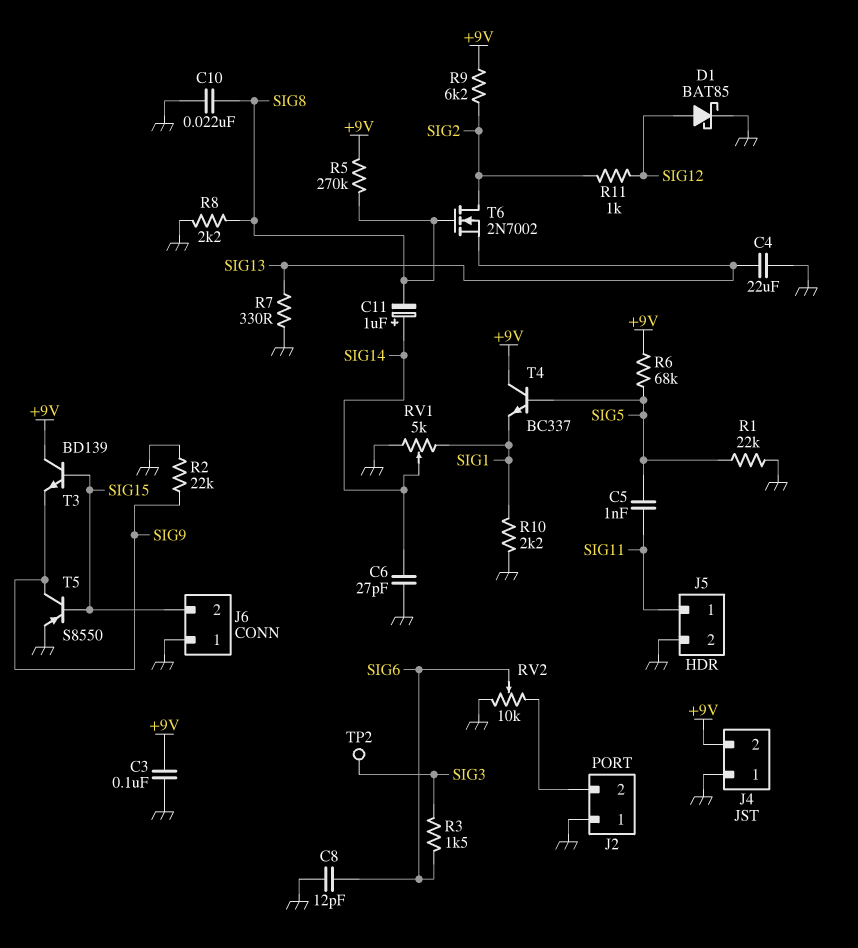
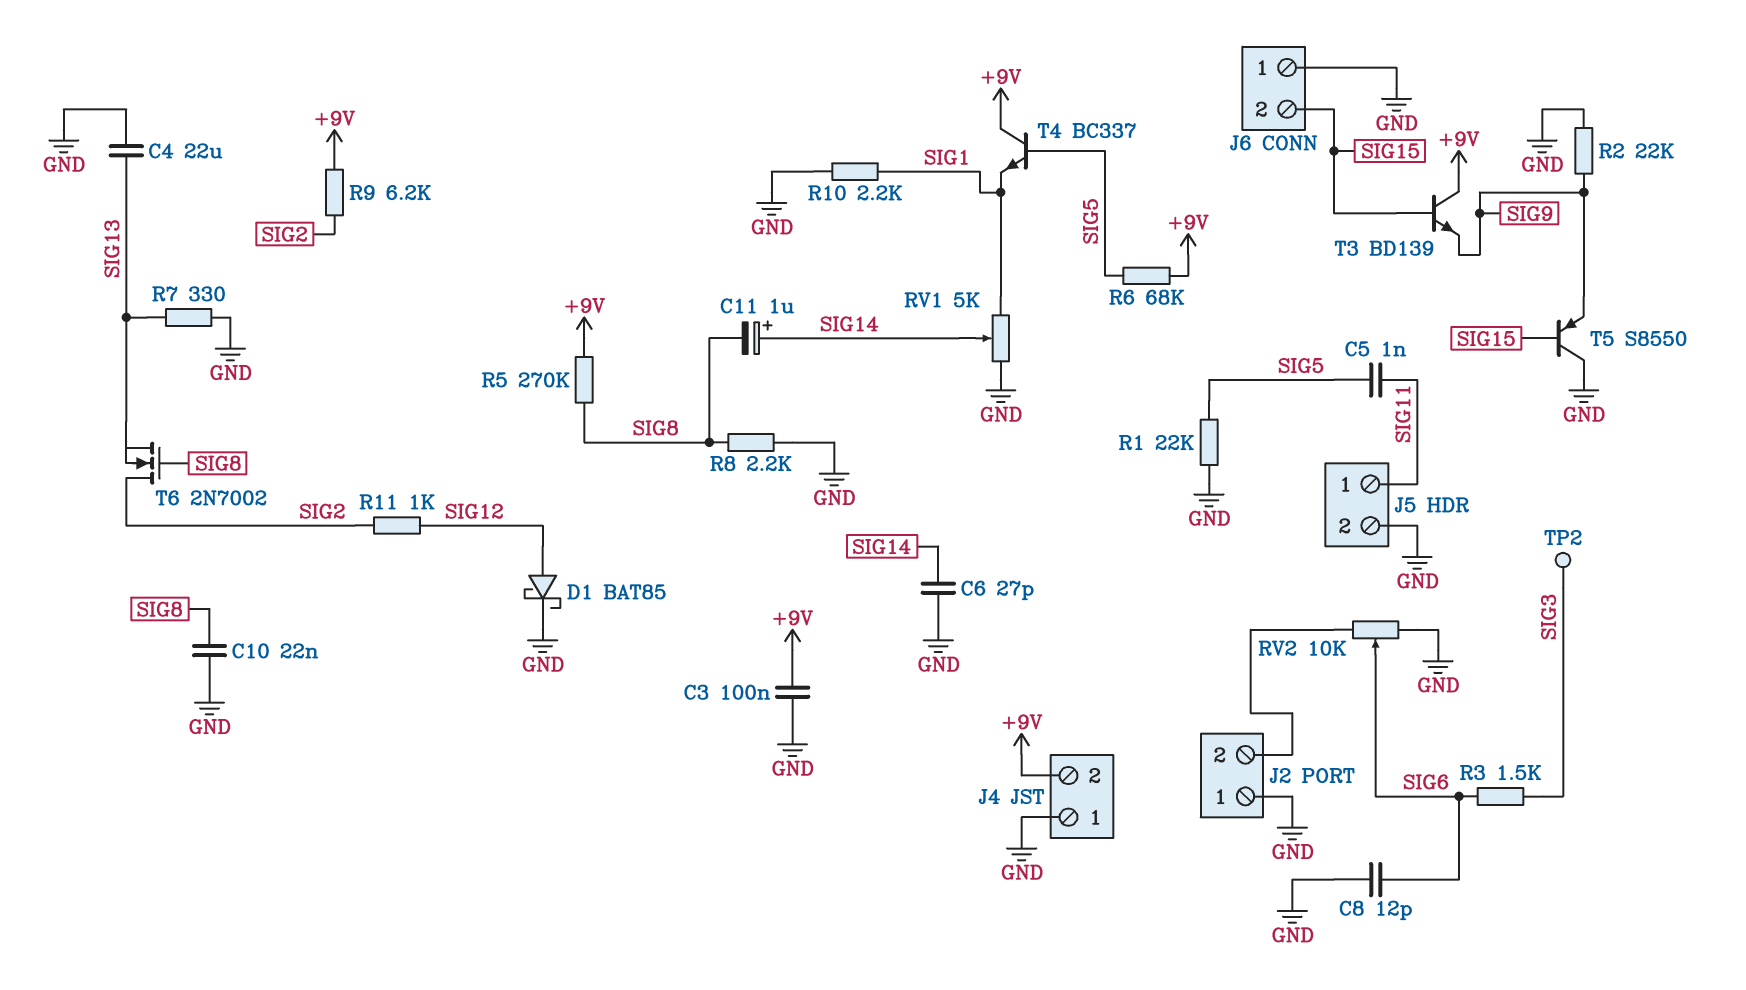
T5: PNP S8550 (B SIG15, C SIG9, E GND) -> PNP S8550 (B SIG15, C GND, E SIG9)

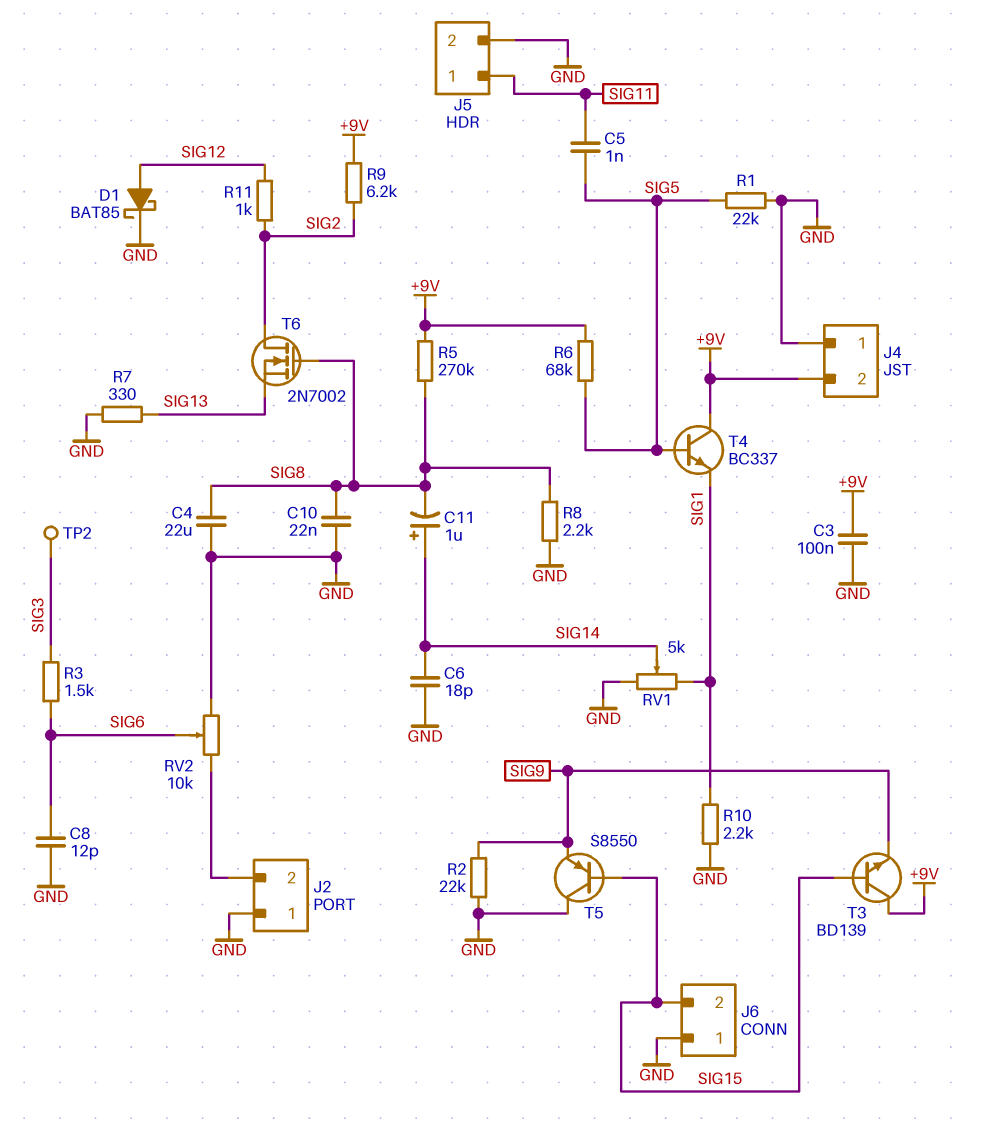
C4: 22uF (GND, SIG13) -> 22uF (GND, SIG8)
C6: 27pF (GND, SIG14) -> 18pF (GND, SIG14)

